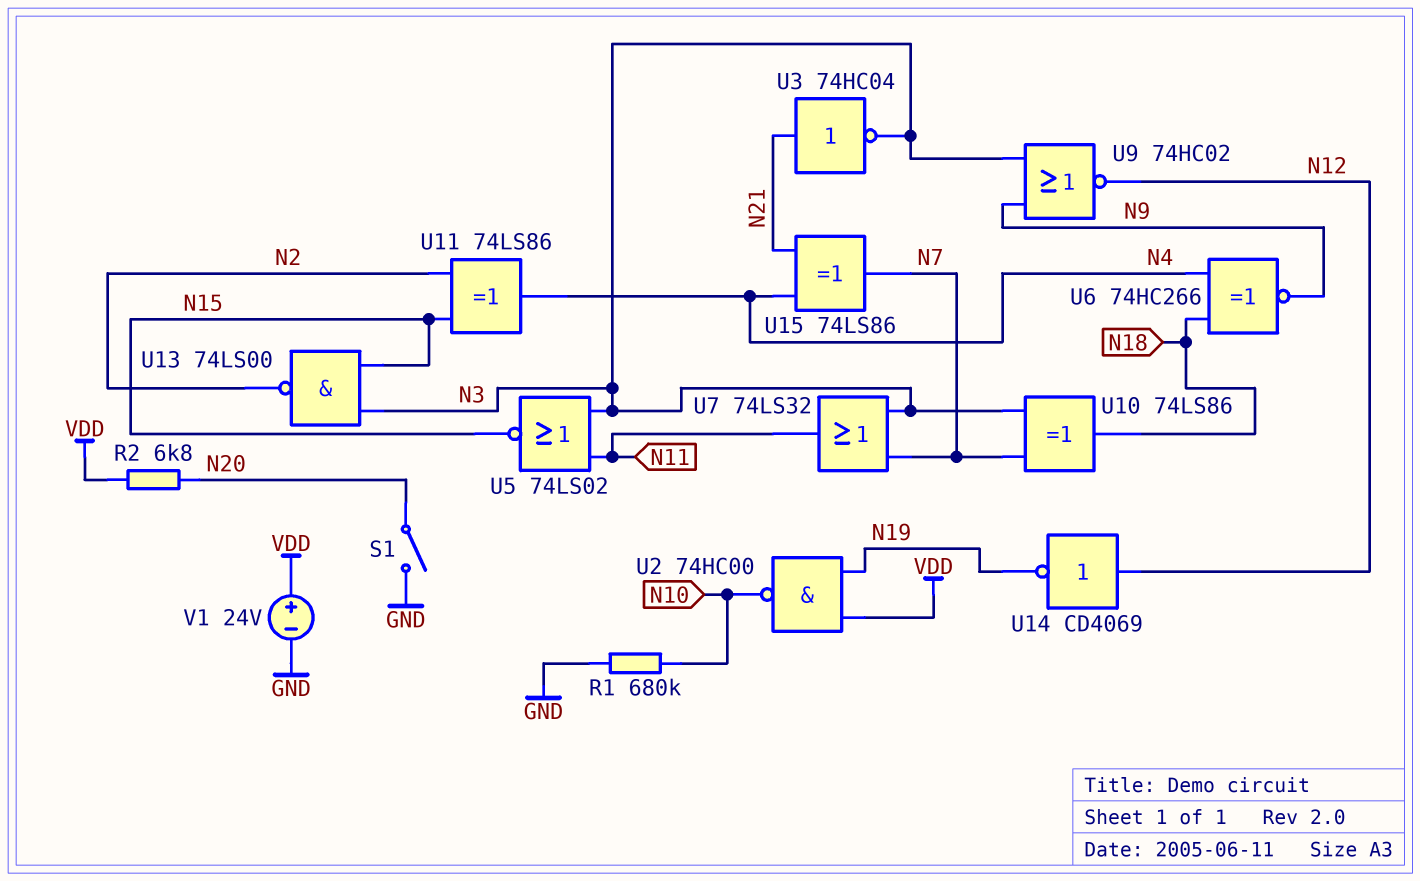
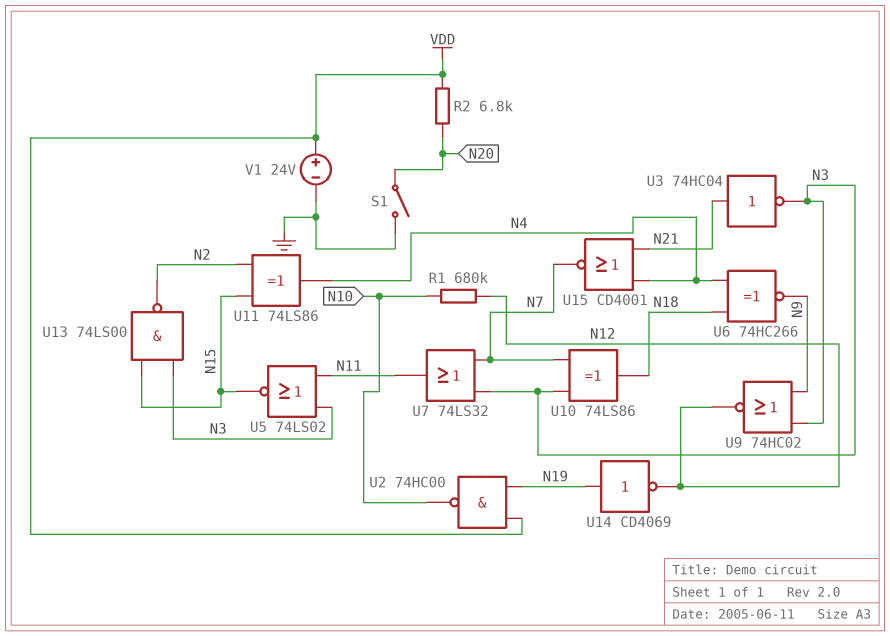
R1: 680k (GND, N10) -> 680k (N10, N12)
U14: NOT CD4069 (in N12, out N19) -> NOT CD4069 (in N19, out N12)
U15: XOR 74LS86 (in N4, in N21, out N7) -> NOR CD4001 (in N4, in N21, out N7)

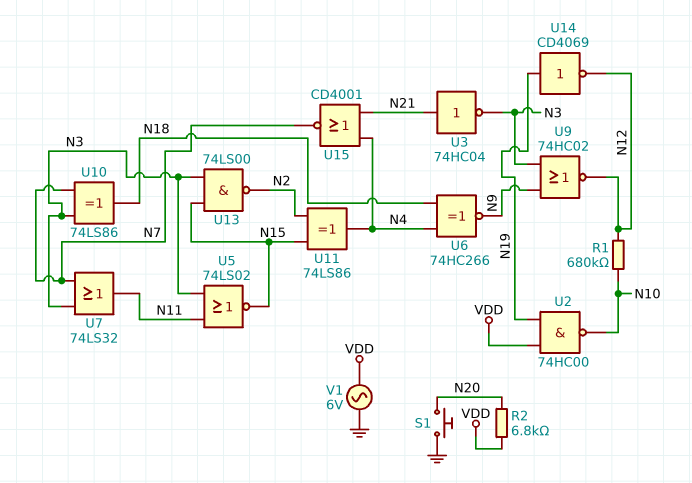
S1: switch (GND, N20) -> button (GND, N20)
V1: 24V (plus VDD, minus GND) -> AC 6V (GND, VDD)

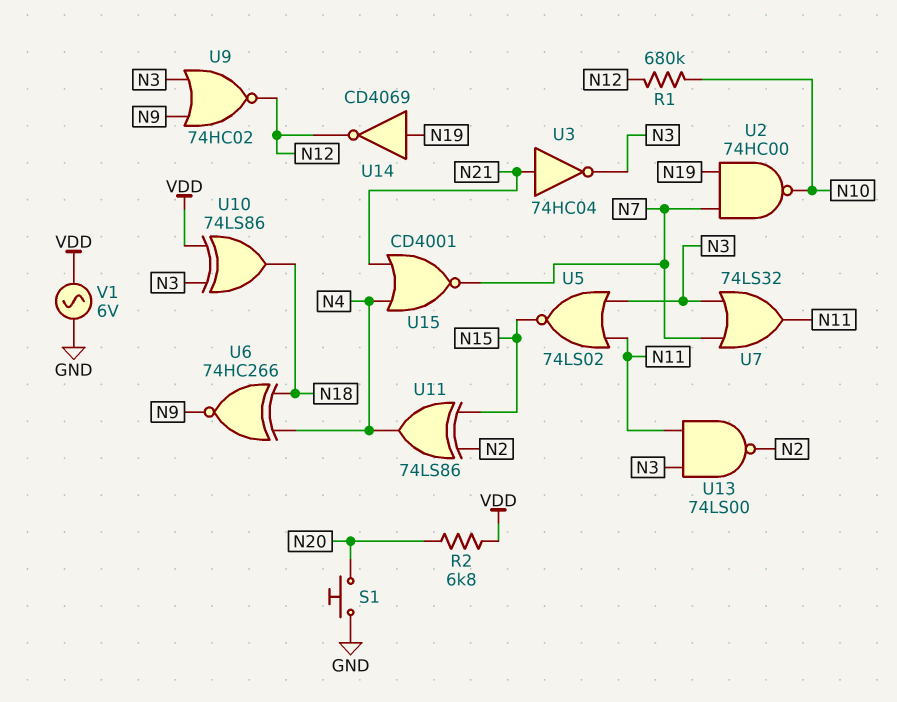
U2: NAND 74HC00 (in N19, in VDD, out N10) -> NAND 74HC00 (in N7, in N19, out N10)
U10: XOR 74LS86 (in N3, in N7, out N18) -> XOR 74LS86 (in N3, in VDD, out N18)
U13: NAND 74LS00 (in N3, in N15, out N2) -> NAND 74LS00 (in N3, in N11, out N2)

